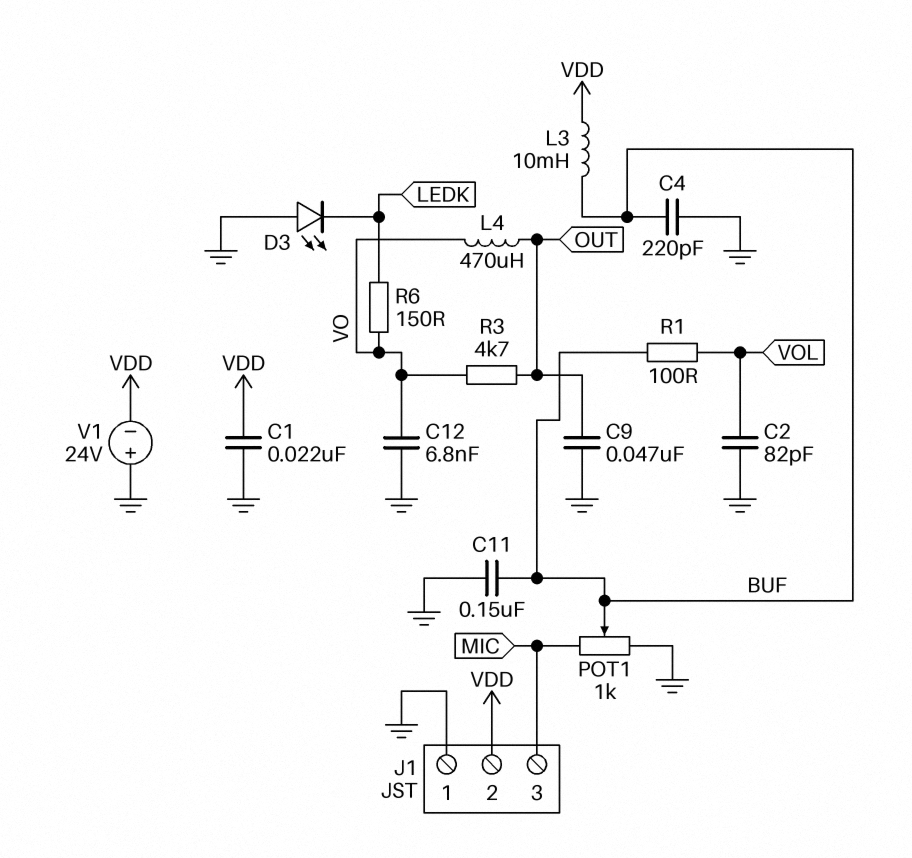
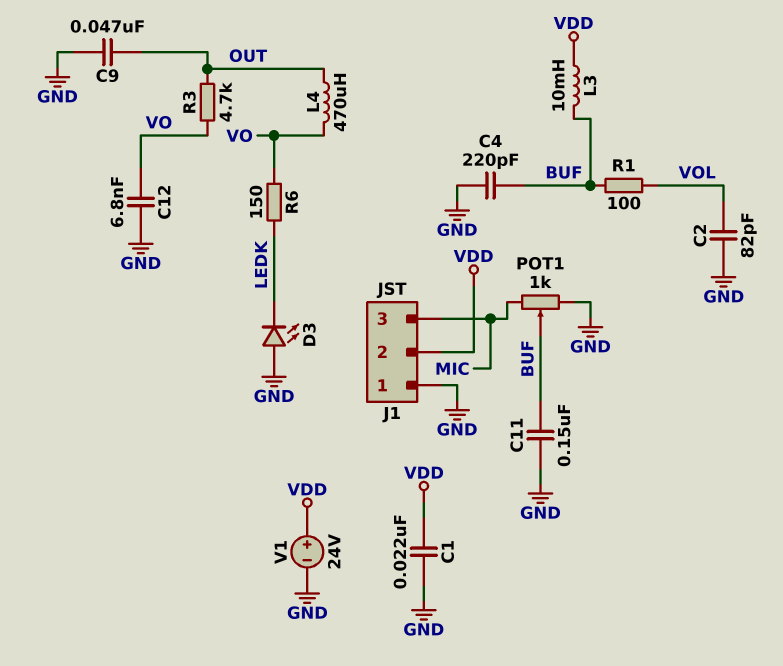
V1: 24V (plus GND, minus VDD) -> 24V (plus VDD, minus GND)

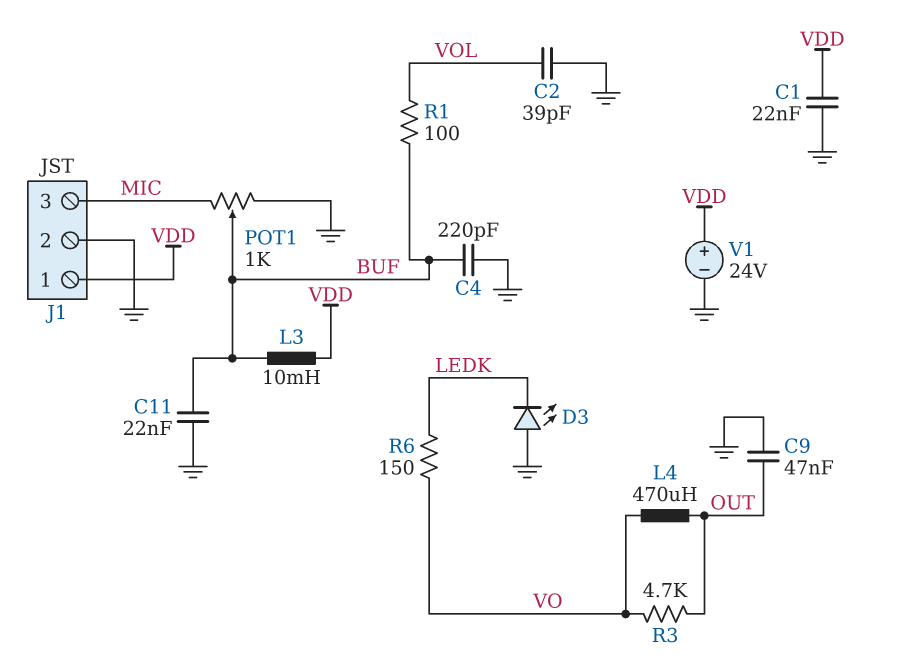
C2: 82pF (GND, VOL) -> 39pF (GND, VOL)
C11: 150nF (BUF, GND) -> 22nF (BUF, GND)
C12: 6.8nF (GND, VO) -> none
J1 pin 1: GND -> VDD
J1 pin 2: VDD -> GND

